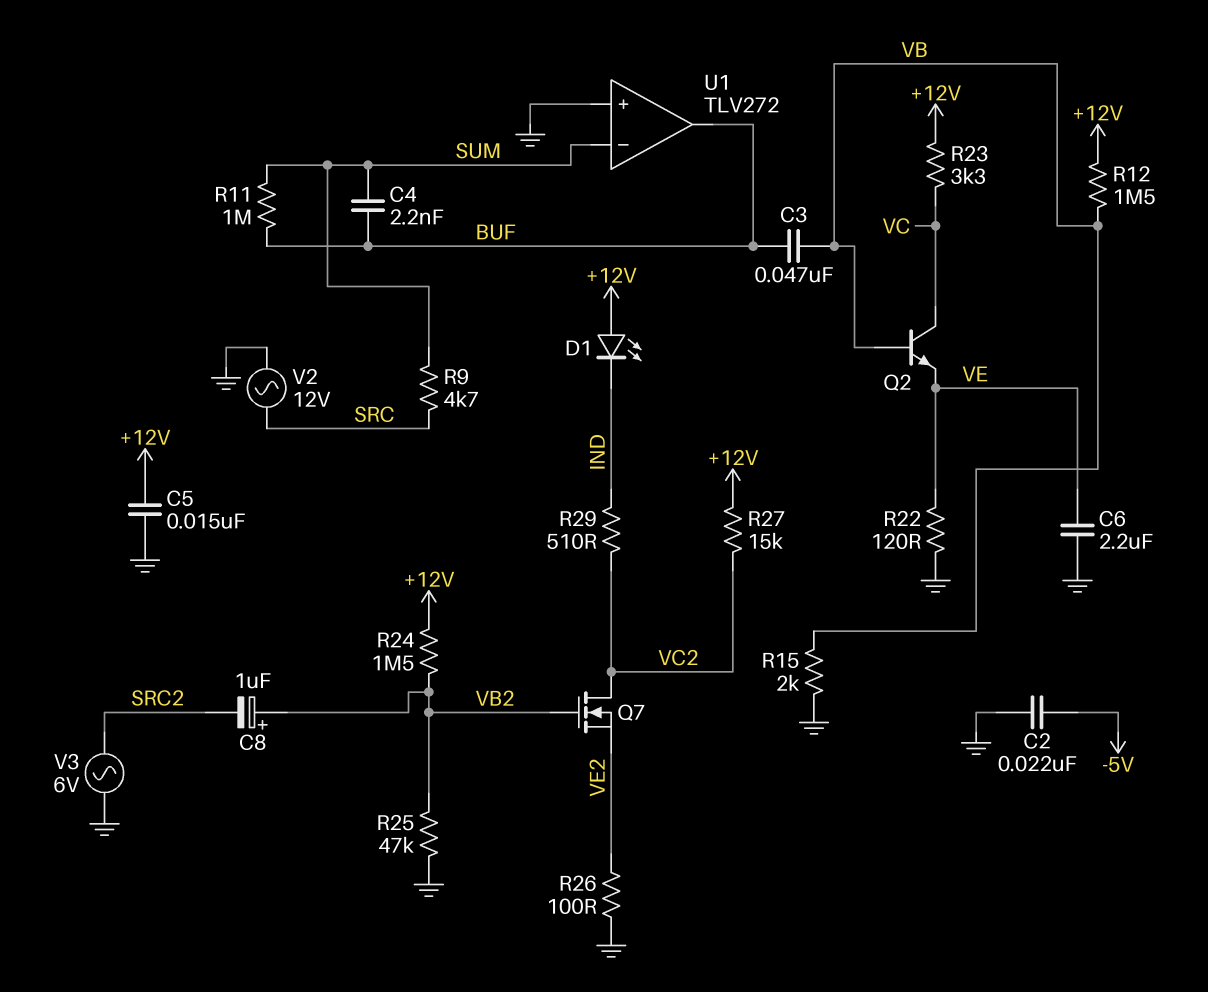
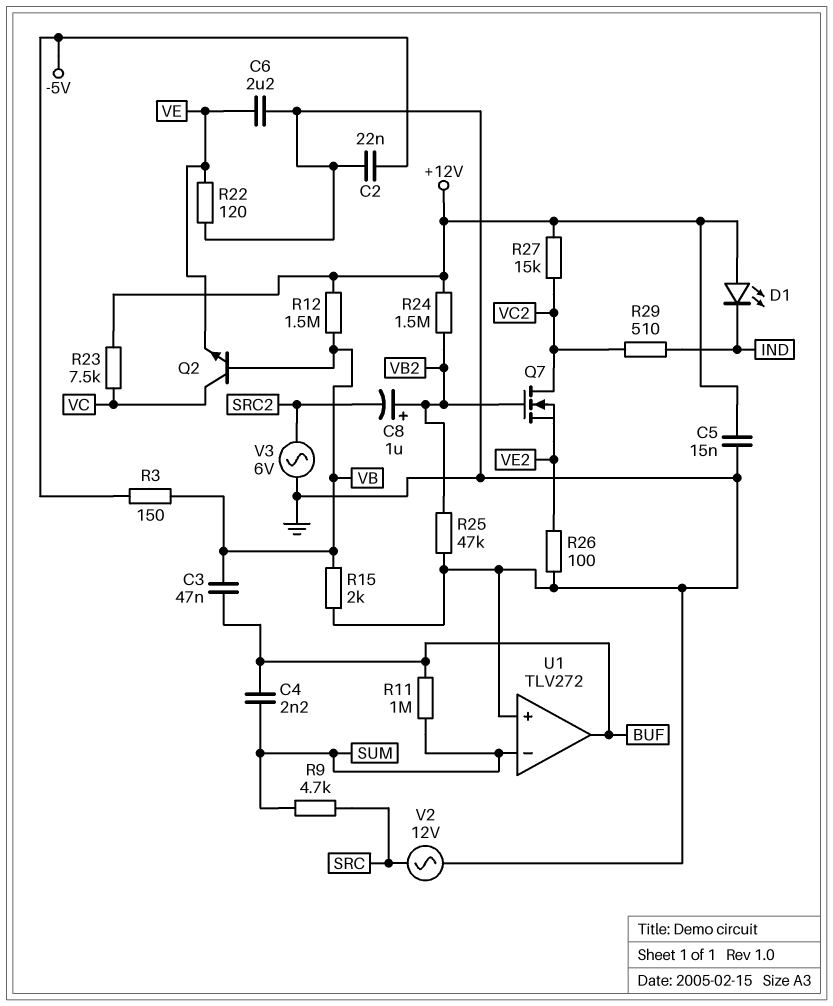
R3: none -> 150 (-5V, VB)
R23: 3.3k (+12V, VC) -> 7.5k (+12V, VC)

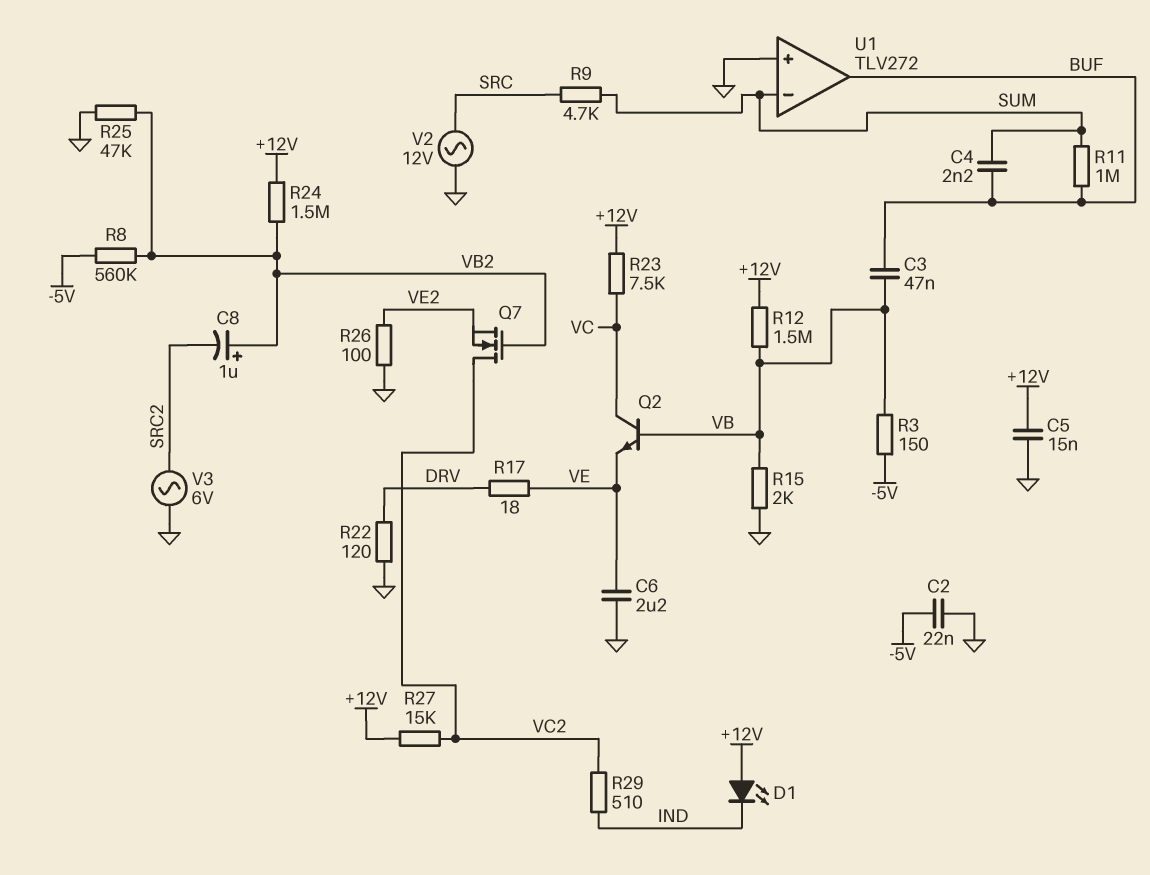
R8: none -> 560k (-5V, VB2)
R17: none -> 18 (DRV, VE)
R22: 120 (GND, VE) -> 120 (DRV, GND)

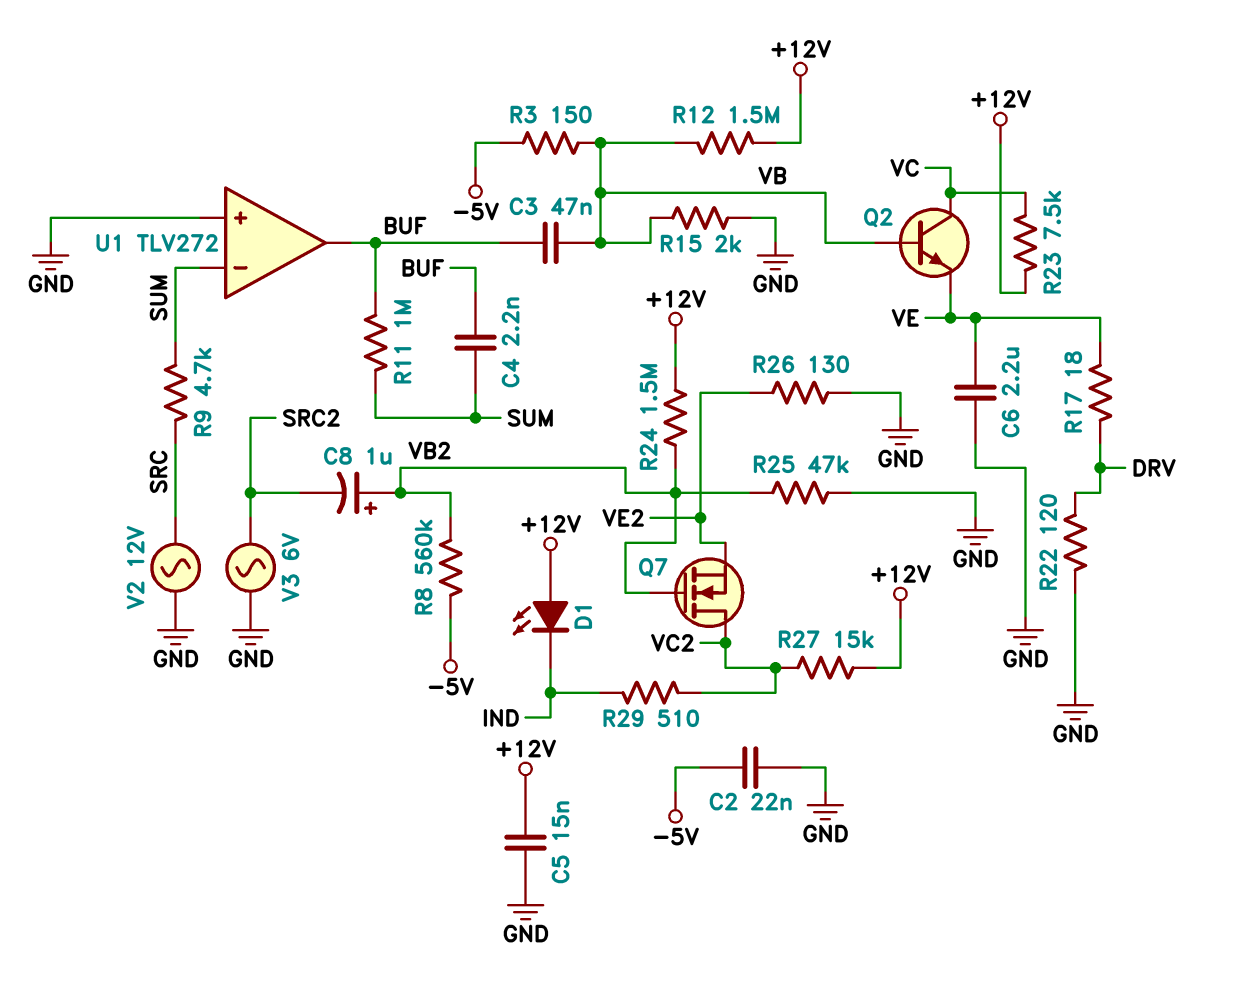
R26: 100 (GND, VE2) -> 130 (GND, VE2)

